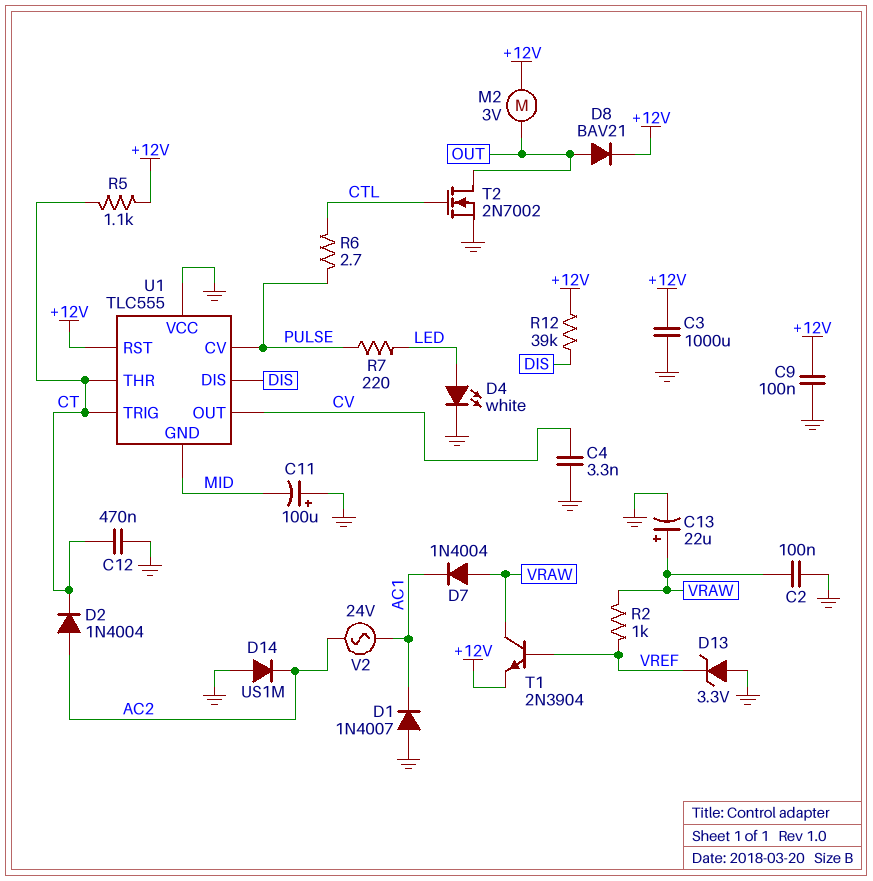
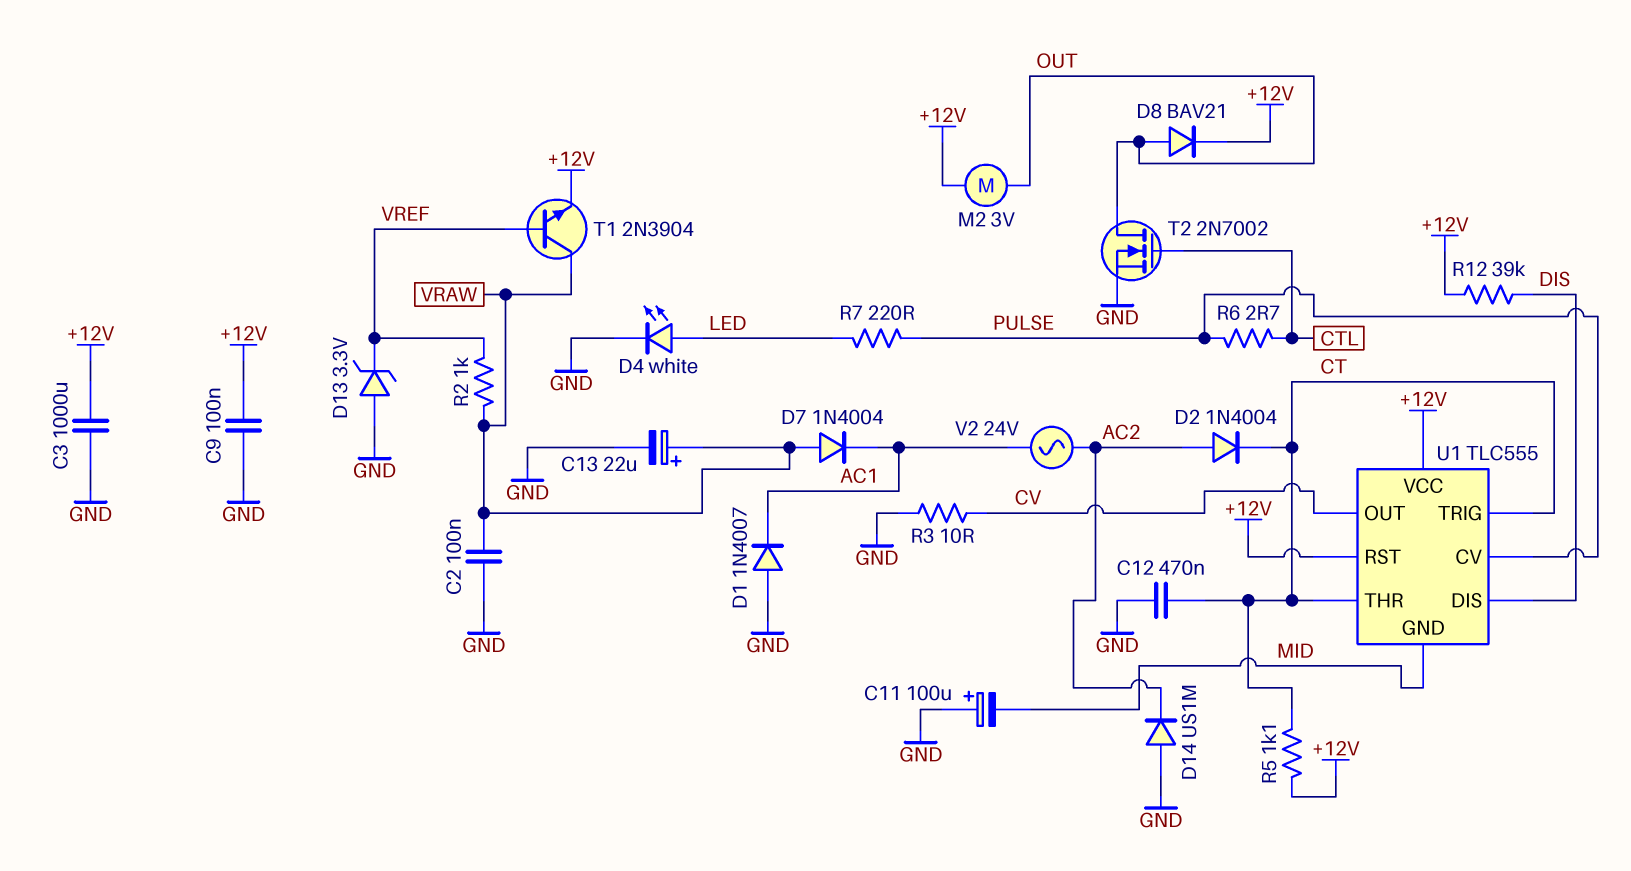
C4: 3.3nF (CV, GND) -> none
R3: none -> 10 (CV, GND)
U1 pin VCC: GND -> +12V

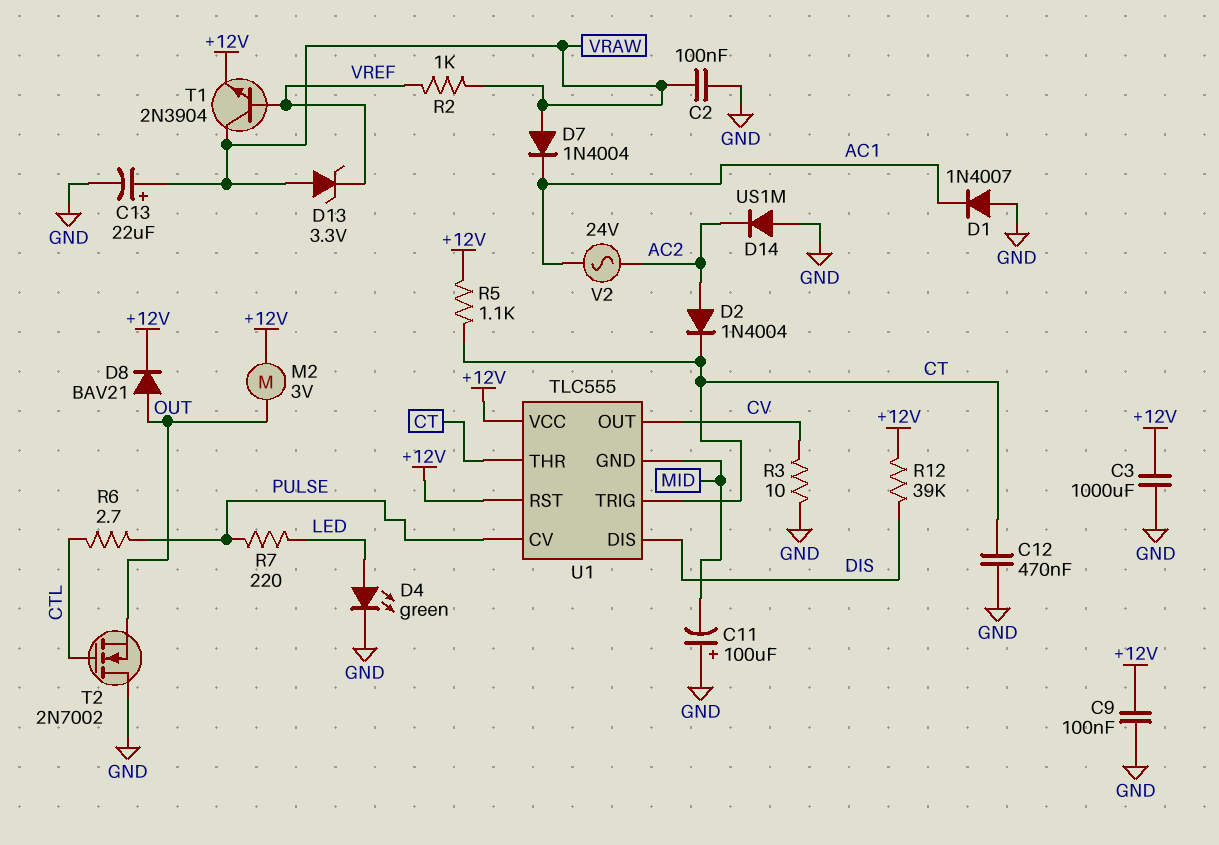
D4: LED white (A LED, K GND) -> LED green (A LED, K GND)
D13: zener 3.3V (A GND, K VREF) -> zener 3.3V (A VRAW, K VREF)
T2: NMOS 2N7002 (G CTL, D OUT, S GND) -> NMOS 2N7002 (G CTL, D GND, S OUT)

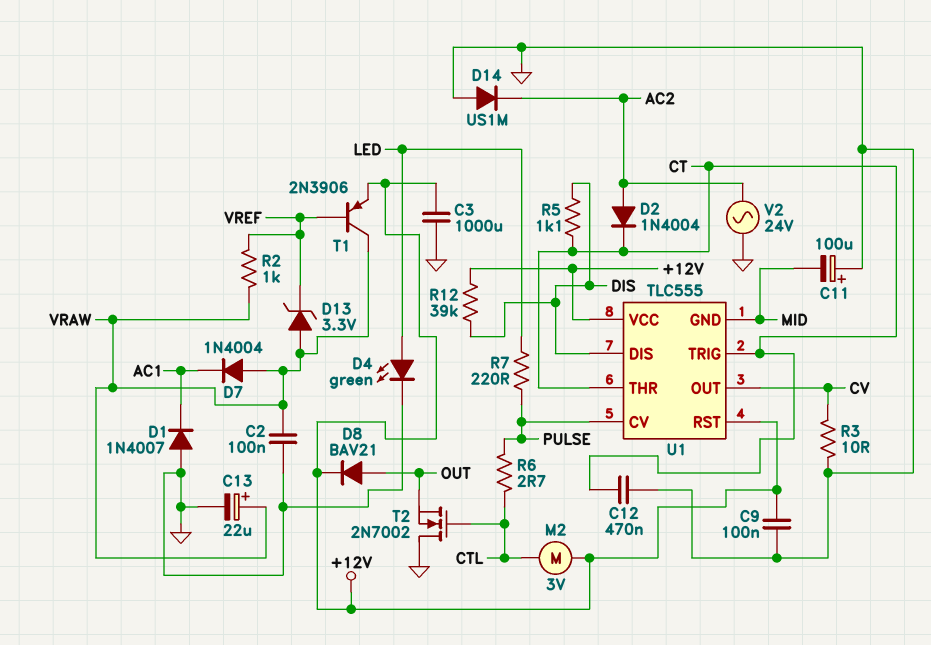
M2: motor 3V (+12V, OUT) -> motor 3V (+12V, CTL)
R5: 1.1k (+12V, CT) -> 1.1k (CT, DIS)
T1: NPN 2N3904 (B VREF, C VRAW, E +12V) -> PNP 2N3906 (B VREF, C VRAW, E +12V)
V2: AC 24V (AC1, AC2) -> AC 24V (AC2, GND)

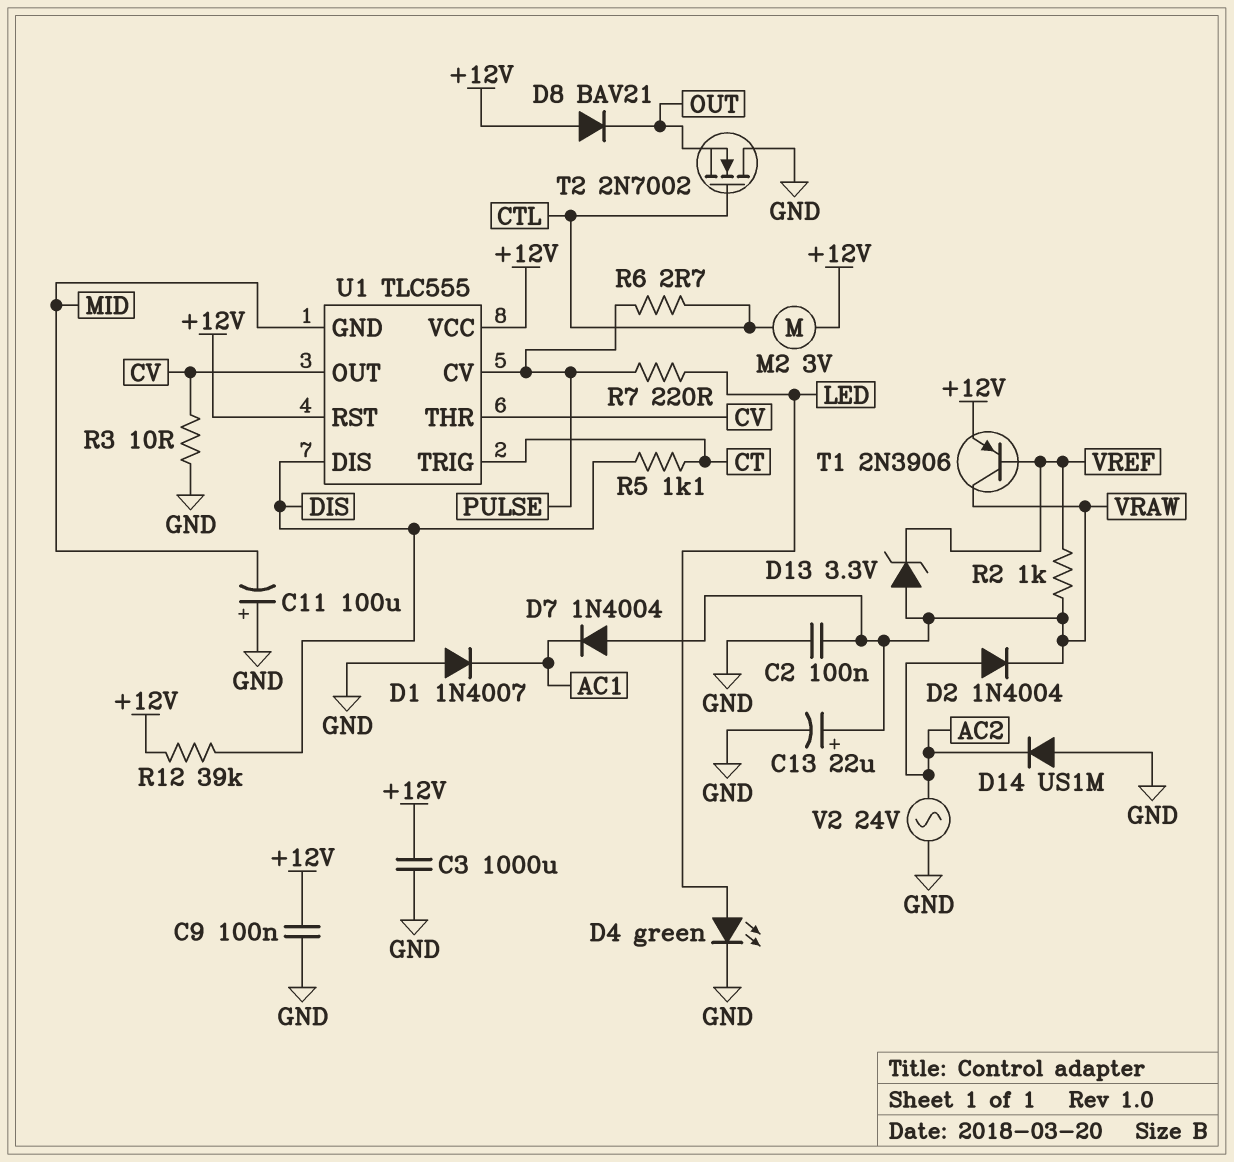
C12: 470nF (CT, GND) -> none
D2: diode 1N4004 (A AC2, K CT) -> diode 1N4004 (A AC2, K VRAW)
D8: diode BAV21 (A OUT, K +12V) -> diode BAV21 (A +12V, K OUT)
U1 pin THR: CT -> CV

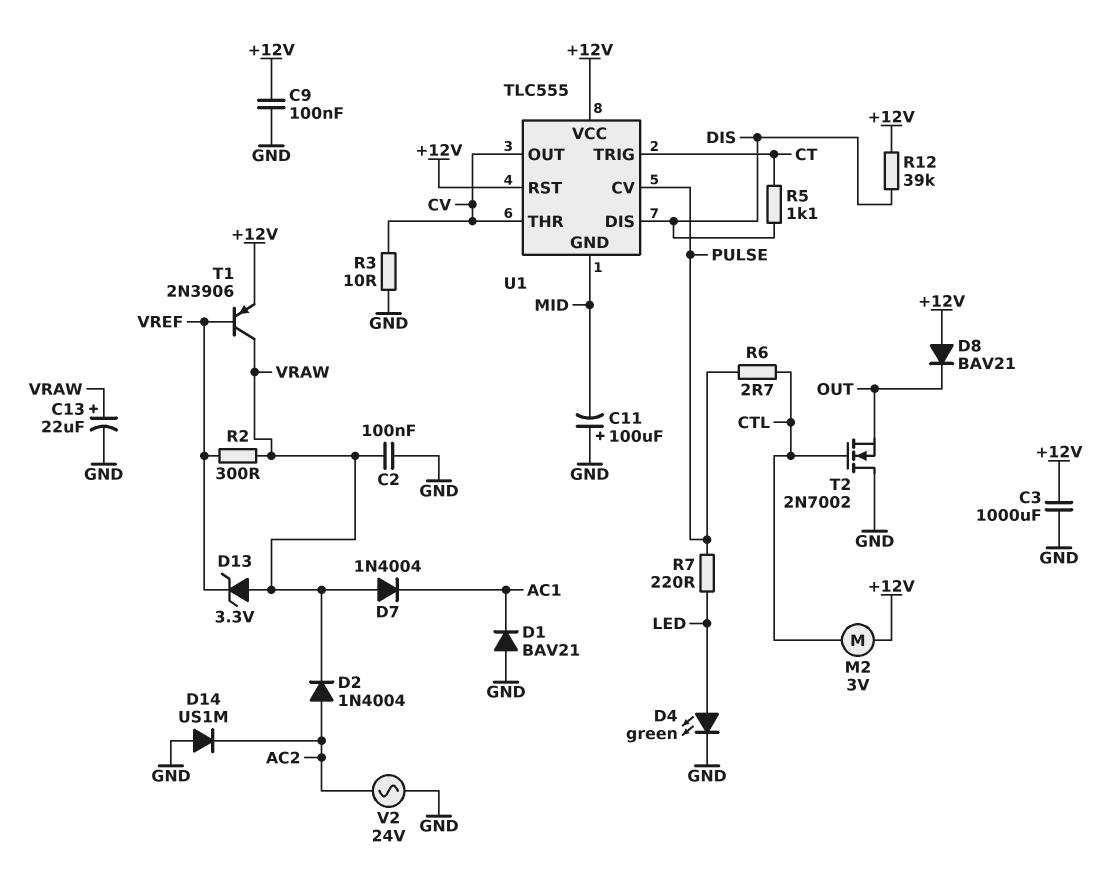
D1: diode 1N4007 (A GND, K AC1) -> diode BAV21 (A GND, K AC1)
R2: 1k (VRAW, VREF) -> 300 (VRAW, VREF)

